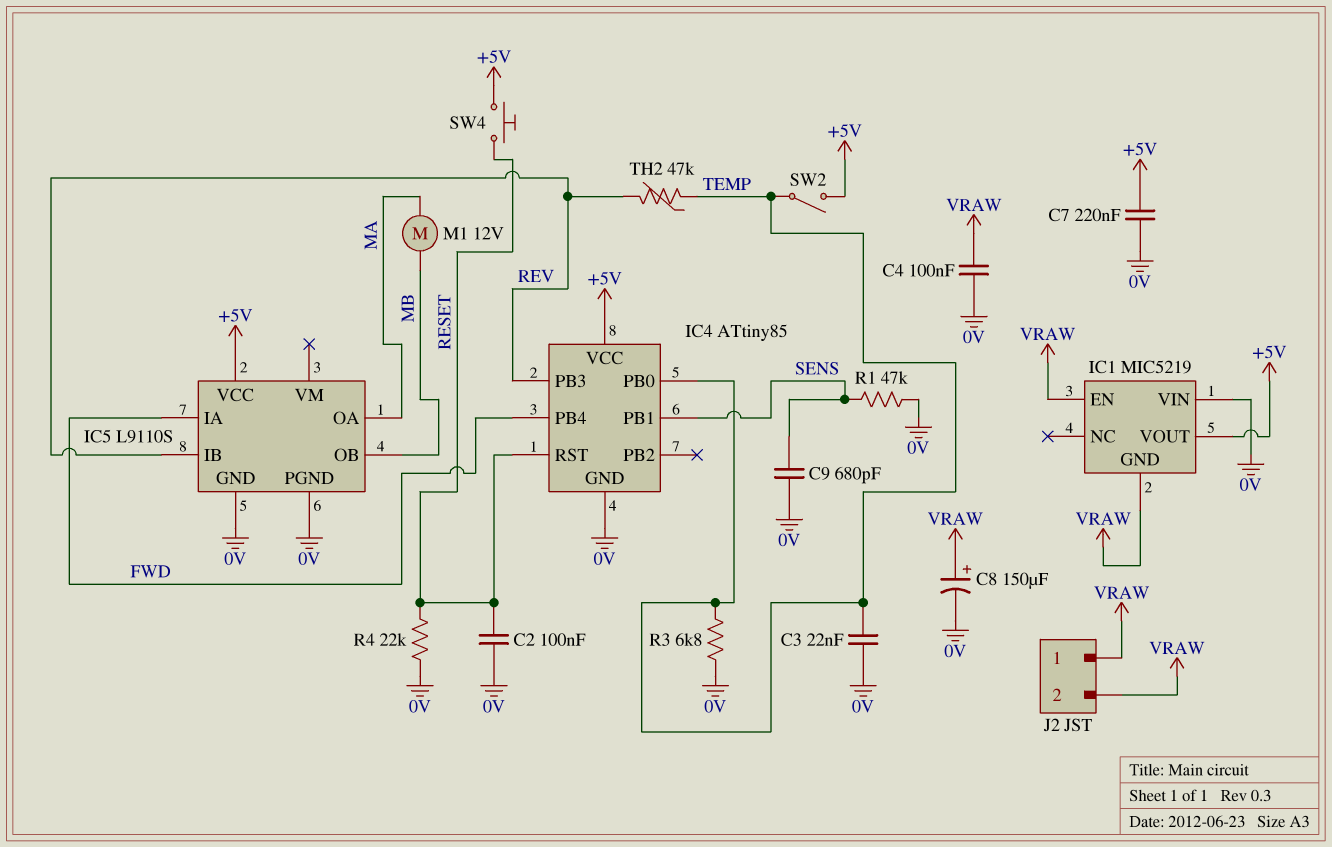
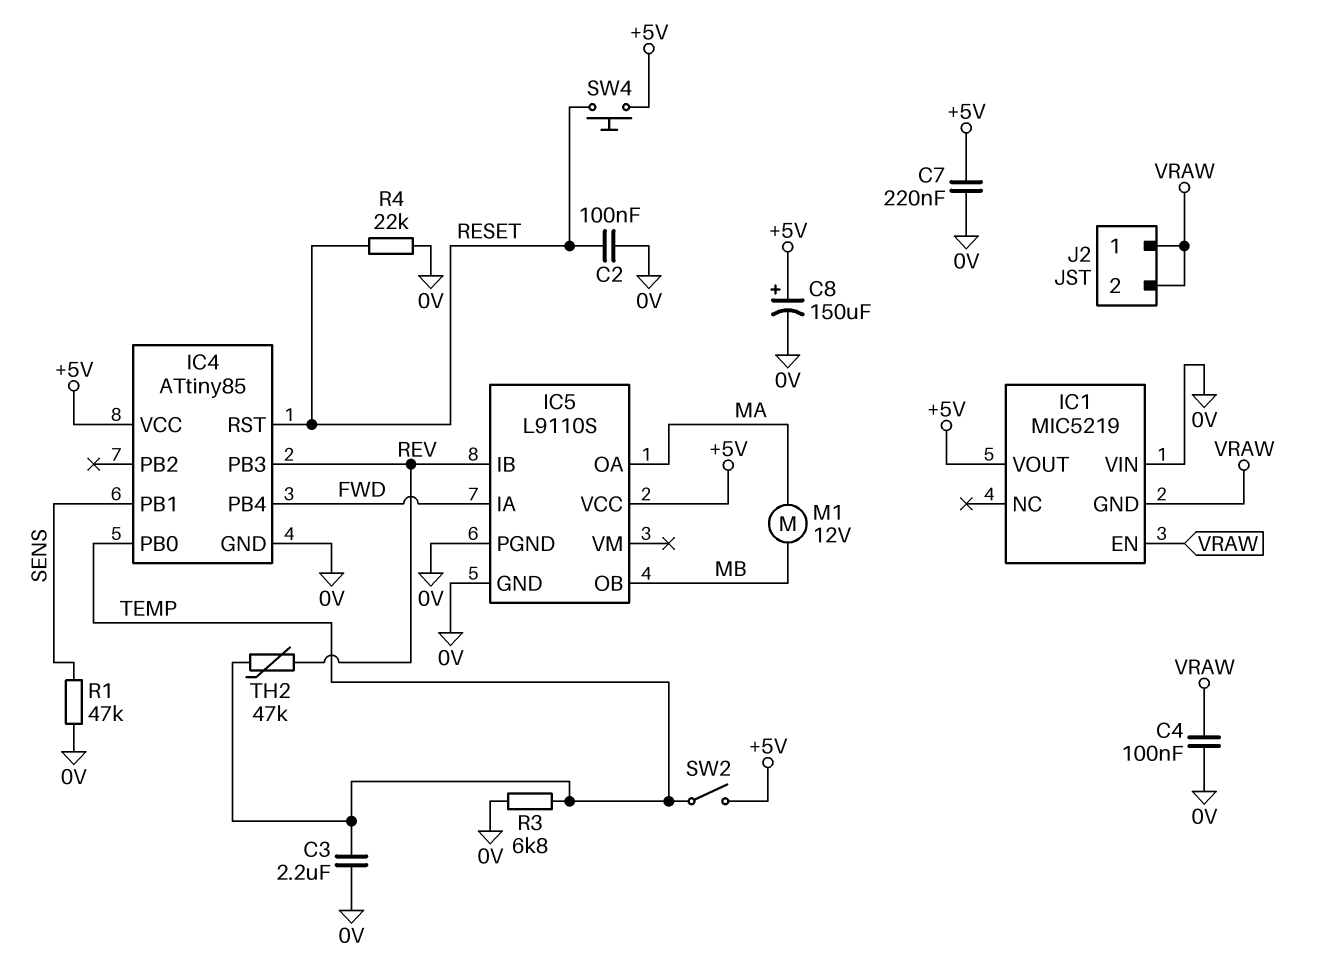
C3: 22nF (0V, TEMP) -> 2.2uF (0V, TEMP)
C8: 150uF (plus VRAW, minus 0V) -> 150uF (plus +5V, minus 0V)
C9: 680pF (0V, SENS) -> none

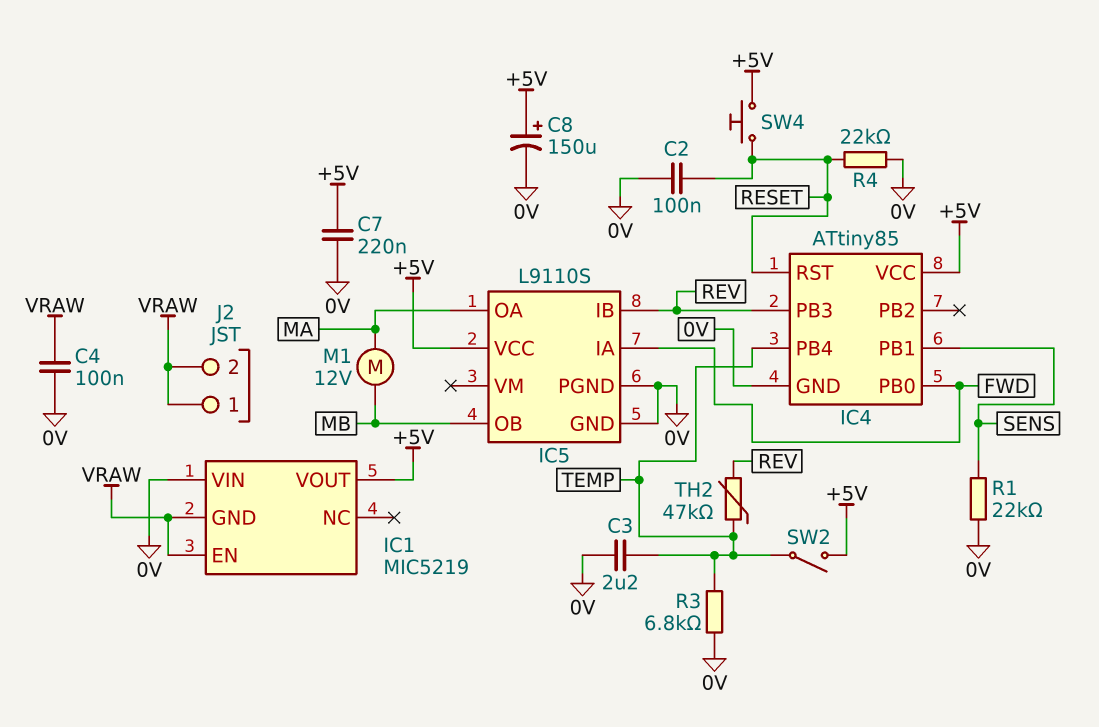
IC4 pin PB0: TEMP -> FWD
IC4 pin PB4: FWD -> TEMP
R1: 47k (0V, SENS) -> 22k (0V, SENS)

